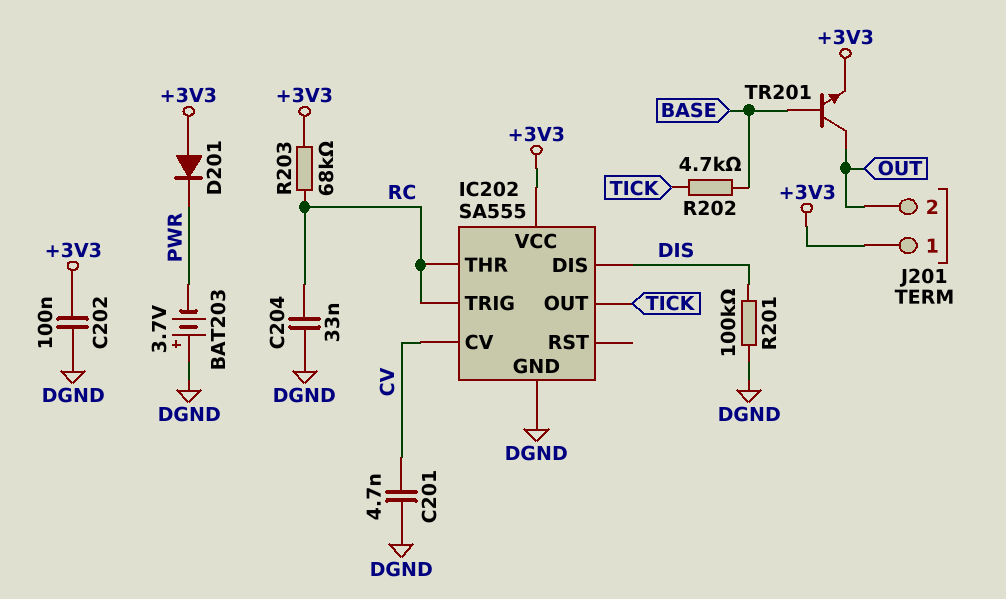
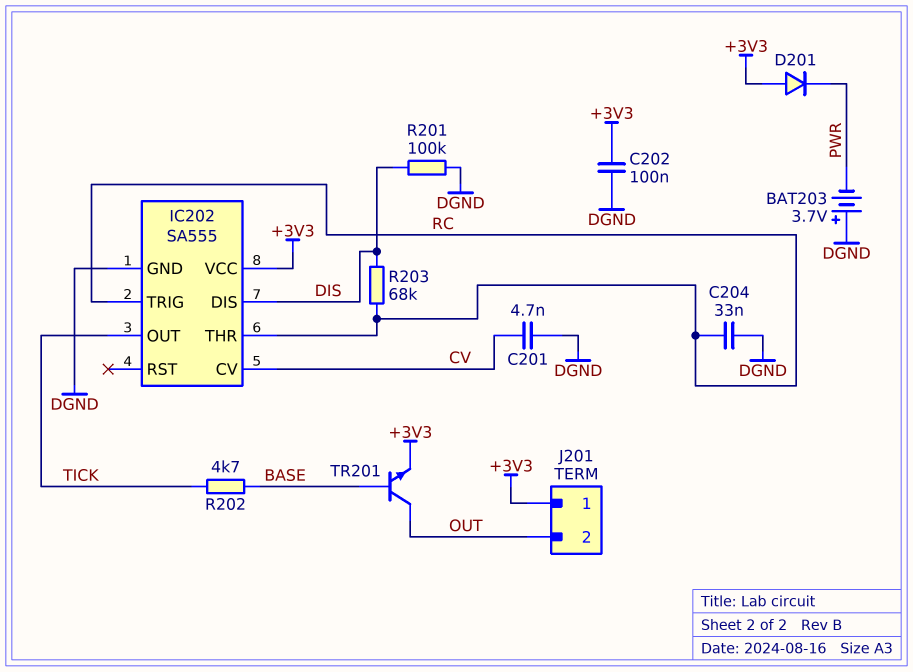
R203: 68k (+3V3, RC) -> 68k (DIS, RC)

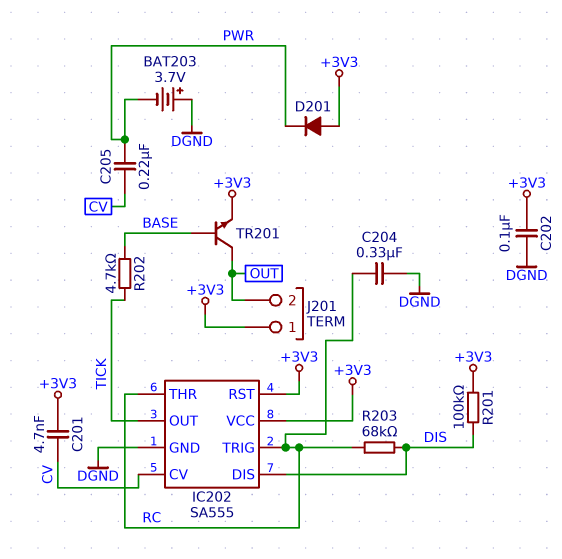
C201: 4.7nF (CV, DGND) -> 4.7nF (+3V3, CV)
C204: 33nF (DGND, RC) -> 330nF (DGND, RC)
C205: none -> 220nF (CV, PWR)
IC202 pin RST: none -> +3V3
R201: 100k (DGND, DIS) -> 100k (+3V3, DIS)

